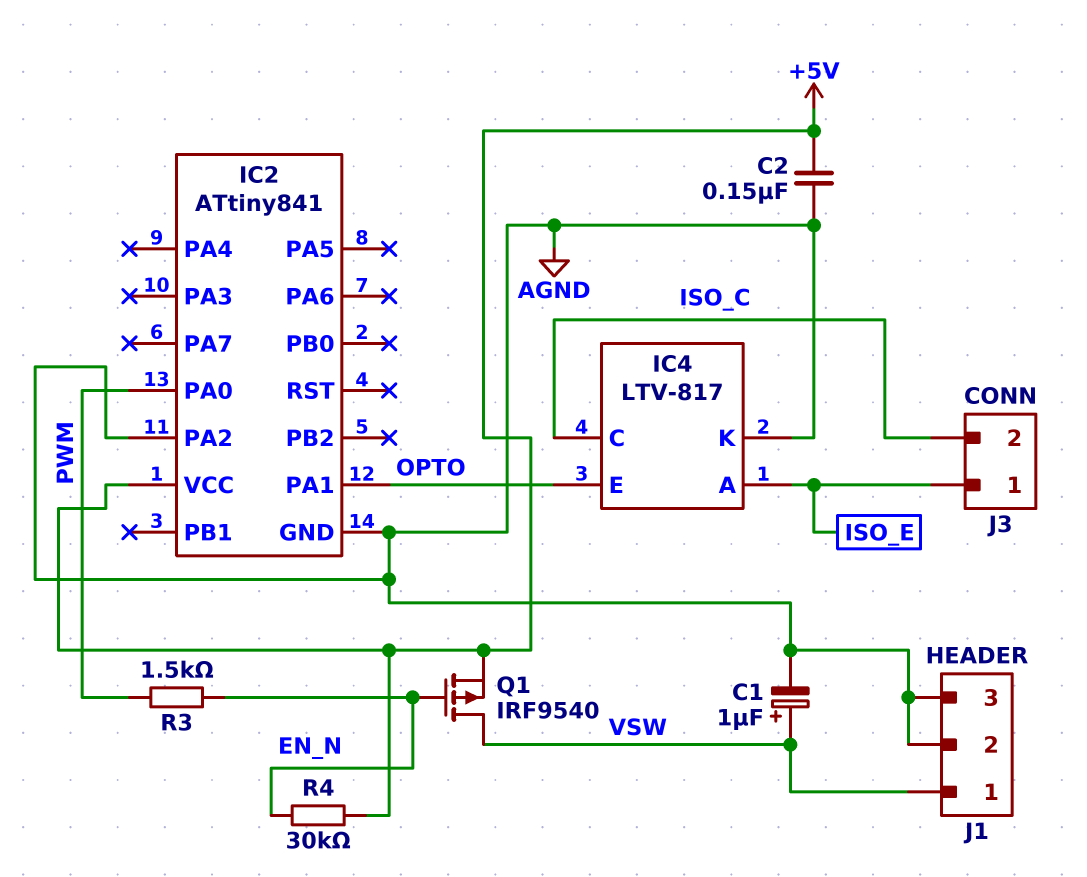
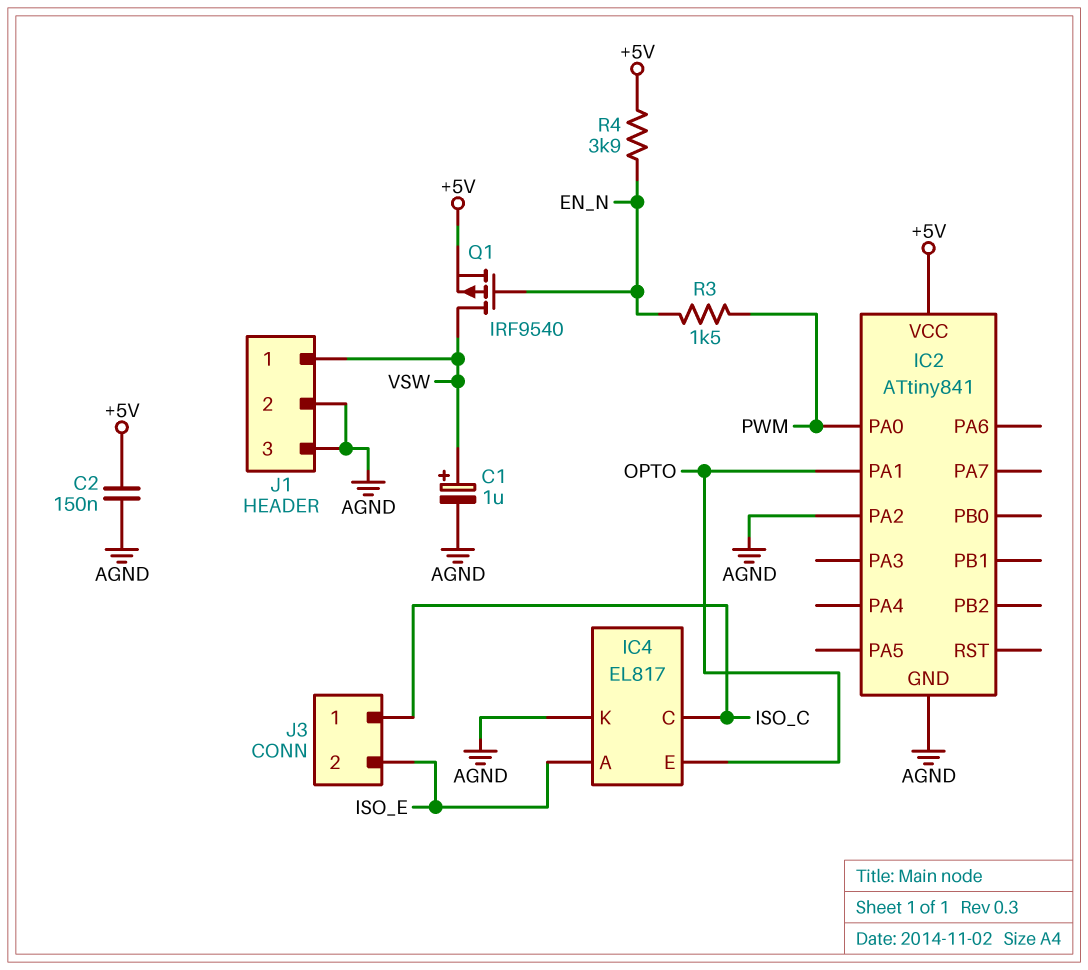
IC4: LTV-817 -> EL817
J3 pin 1: ISO_E -> ISO_C
J3 pin 2: ISO_C -> ISO_E
R4: 30k (+5V, EN_N) -> 3.9k (+5V, EN_N)

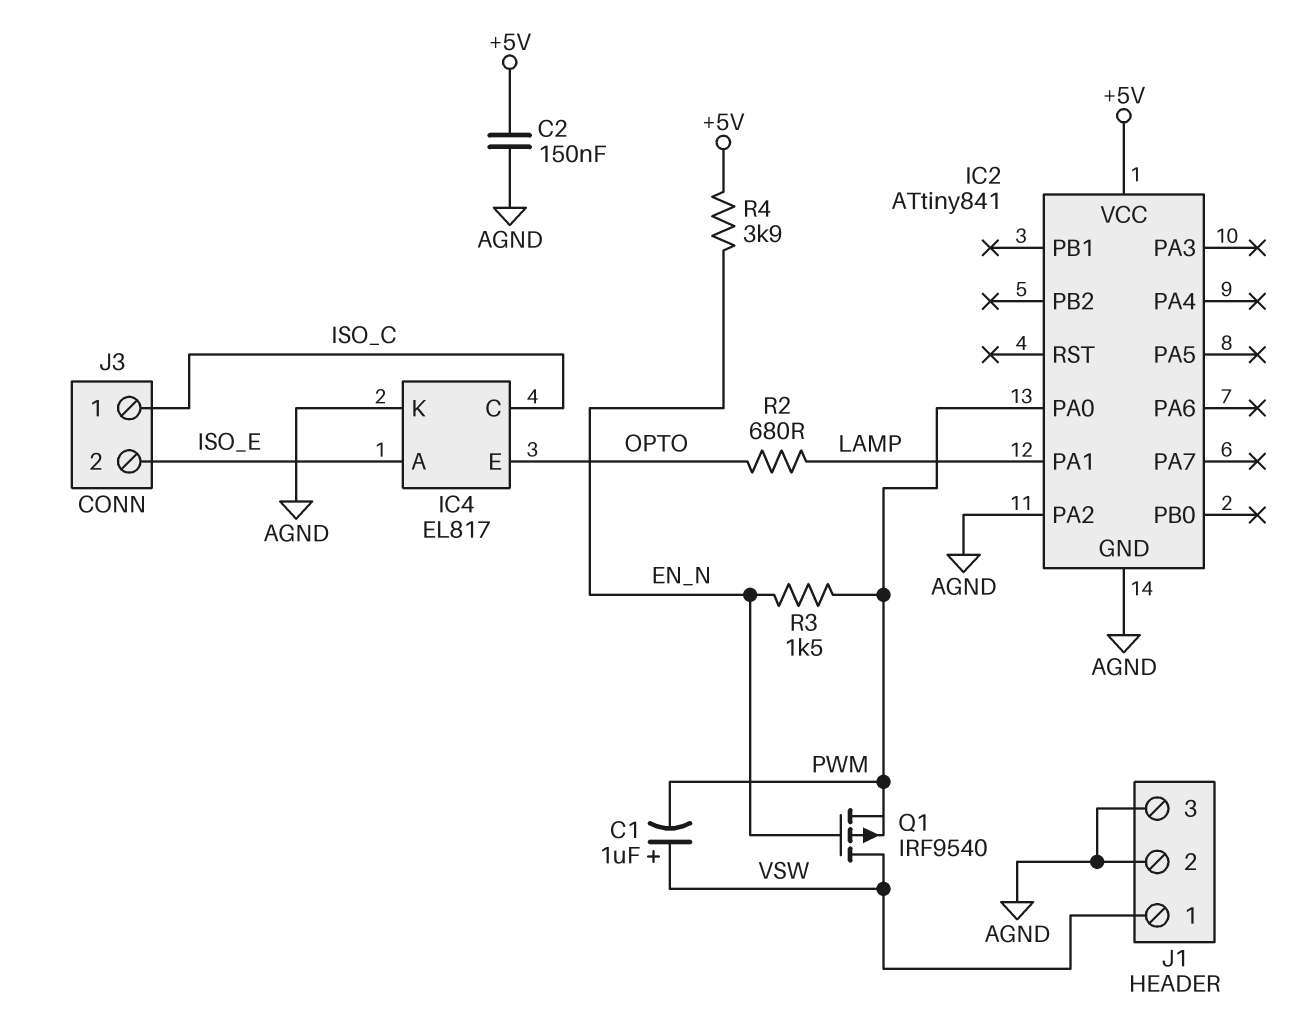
C1: 1uF (plus VSW, minus AGND) -> 1uF (plus VSW, minus PWM)
IC2 pin PA1: OPTO -> LAMP
Q1: PMOS IRF9540 (G EN_N, D VSW, S +5V) -> PMOS IRF9540 (G EN_N, D VSW, S PWM)
R2: none -> 680 (LAMP, OPTO)

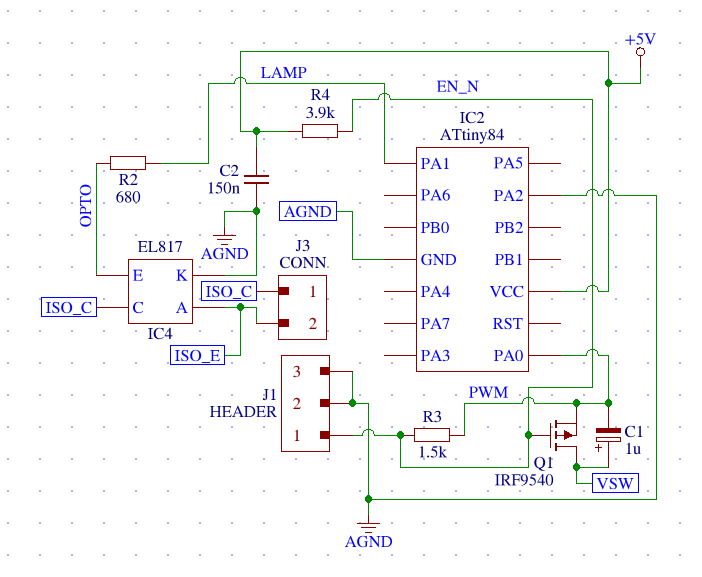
IC2: ATtiny841 -> ATtiny84
J1 pin 1: VSW -> EN_N

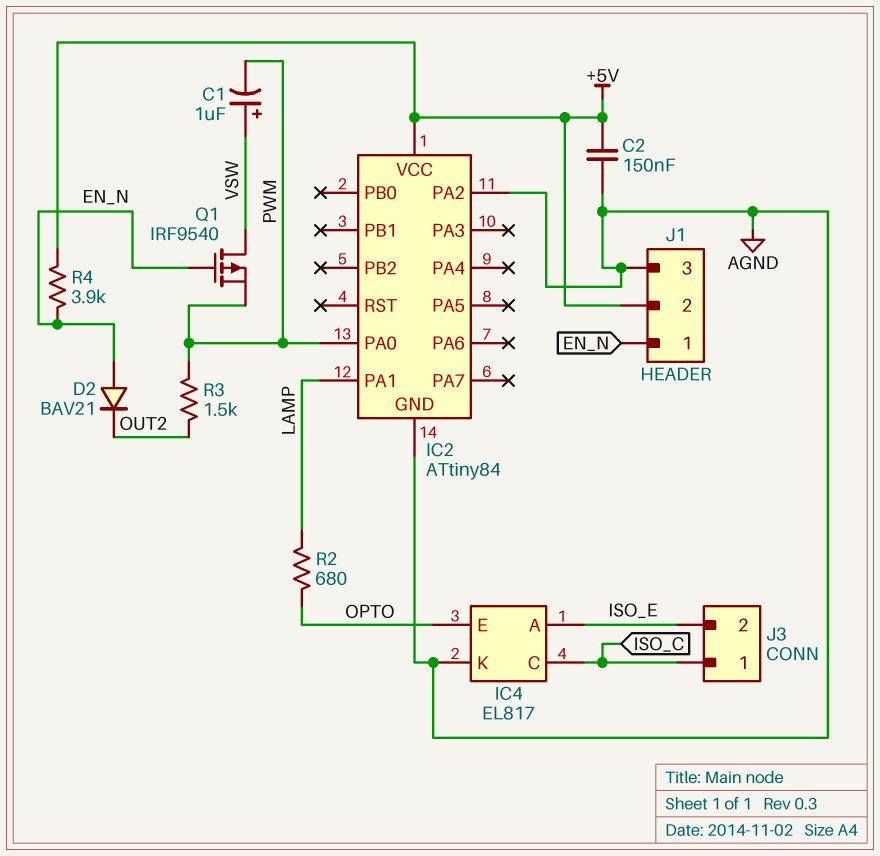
D2: none -> diode BAV21 (A EN_N, K OUT2)
J1 pin 2: AGND -> +5V
R3: 1.5k (EN_N, PWM) -> 1.5k (OUT2, PWM)

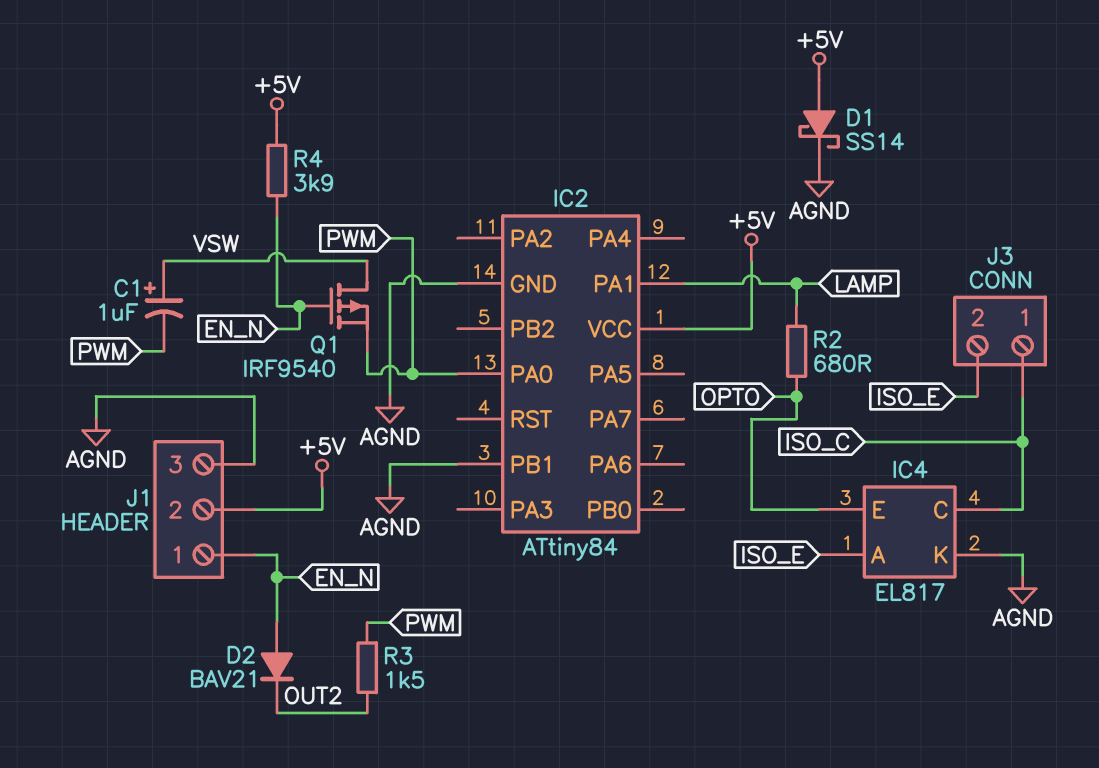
C2: 150nF (+5V, AGND) -> none
D1: none -> schottky SS14 (A +5V, K AGND)
IC2 pin PA2: AGND -> none
IC2 pin PB1: none -> AGND

